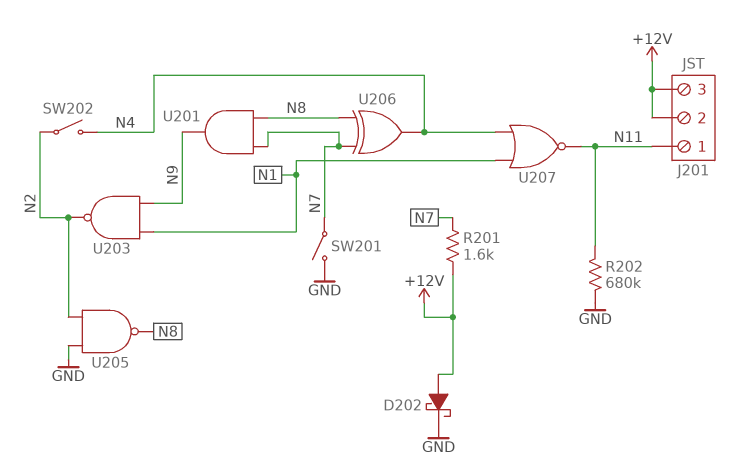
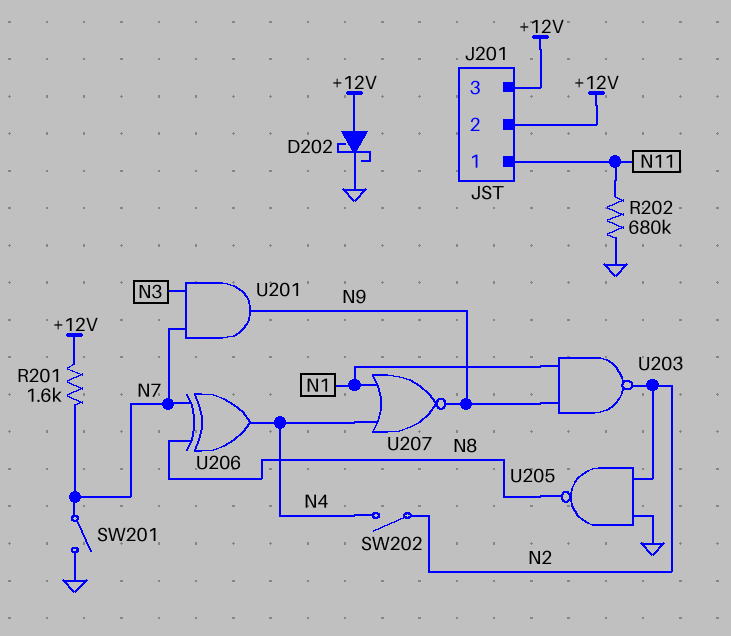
U201: AND (in N7, in N8, out N9) -> AND (in N3, in N7, out N9)
U207: NOR (in N1, in N4, out N11) -> NOR (in N1, in N4, out N9)

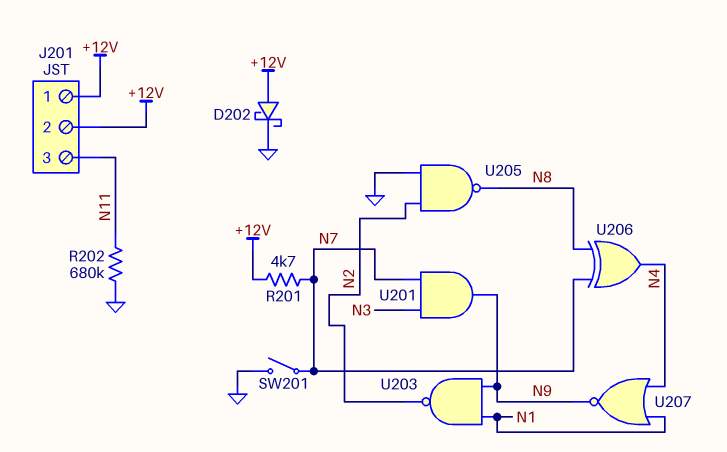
J201 pin 1: N11 -> +12V
J201 pin 3: +12V -> N11
R201: 1.6k (+12V, N7) -> 4.7k (+12V, N7)
SW202: switch (N2, N4) -> none

